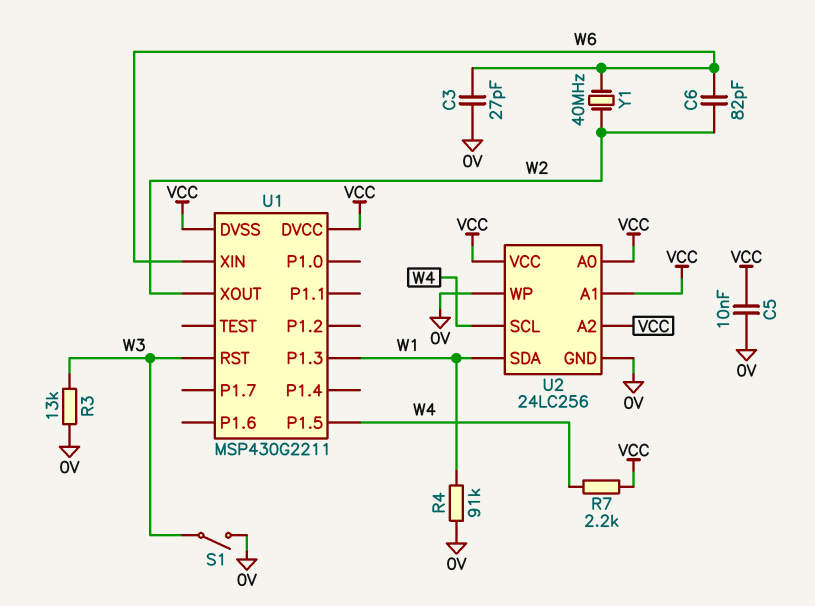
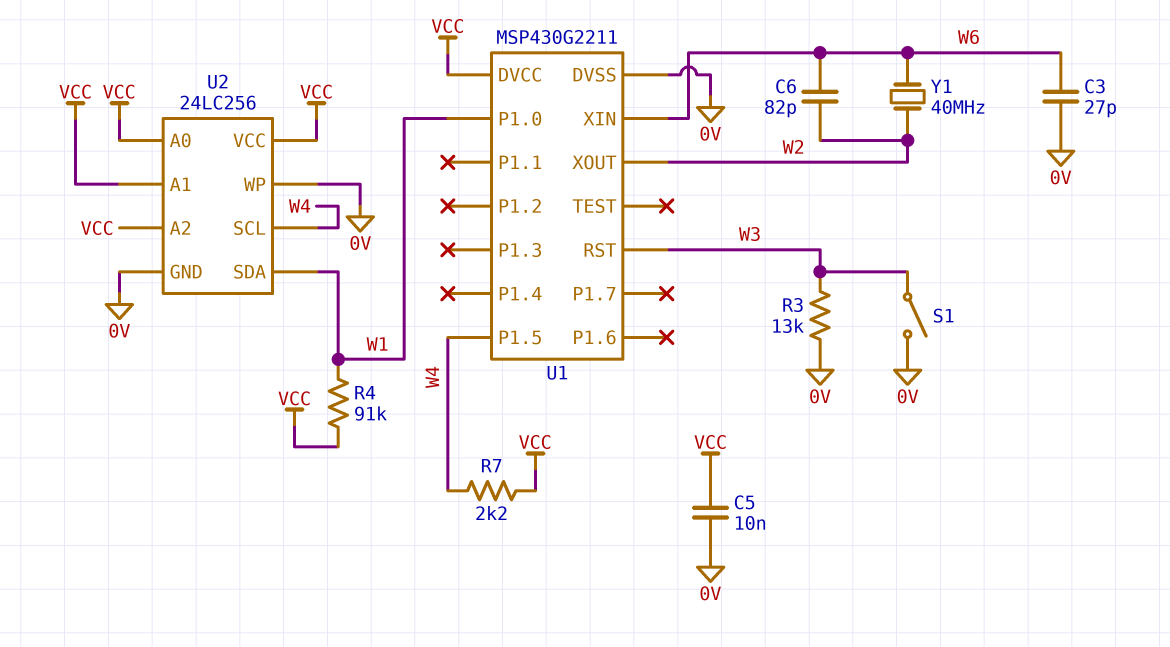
R4: 91k (0V, W1) -> 91k (VCC, W1)
U1 pin DVSS: VCC -> 0V
U1 pin P1.0: none -> W1
U1 pin P1.3: W1 -> none

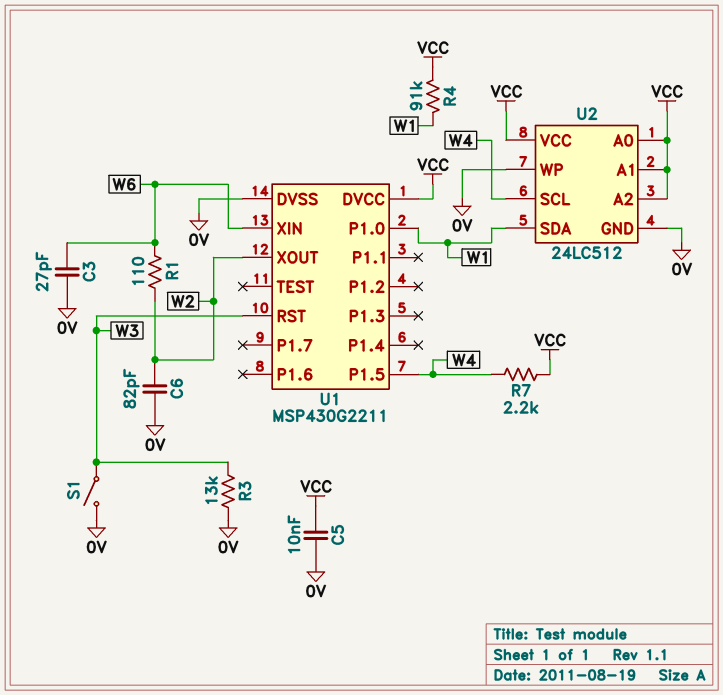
C6: 82pF (W2, W6) -> 82pF (0V, W2)
R1: none -> 110 (W2, W6)
U2: 24LC256 -> 24LC512
Y1: 40MHz (W2, W6) -> none

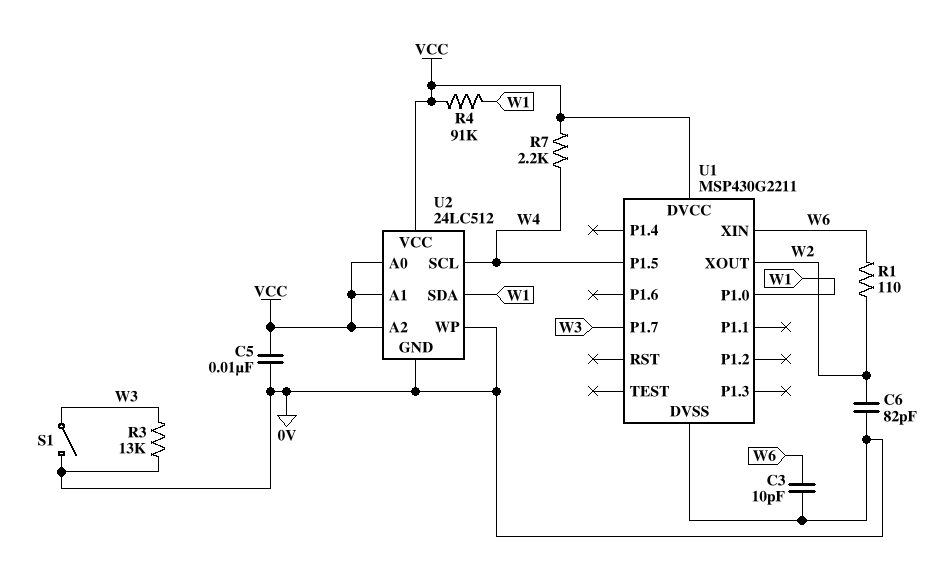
C3: 27pF (0V, W6) -> 10pF (0V, W6)
U1 pin P1.7: none -> W3
U1 pin RST: W3 -> none

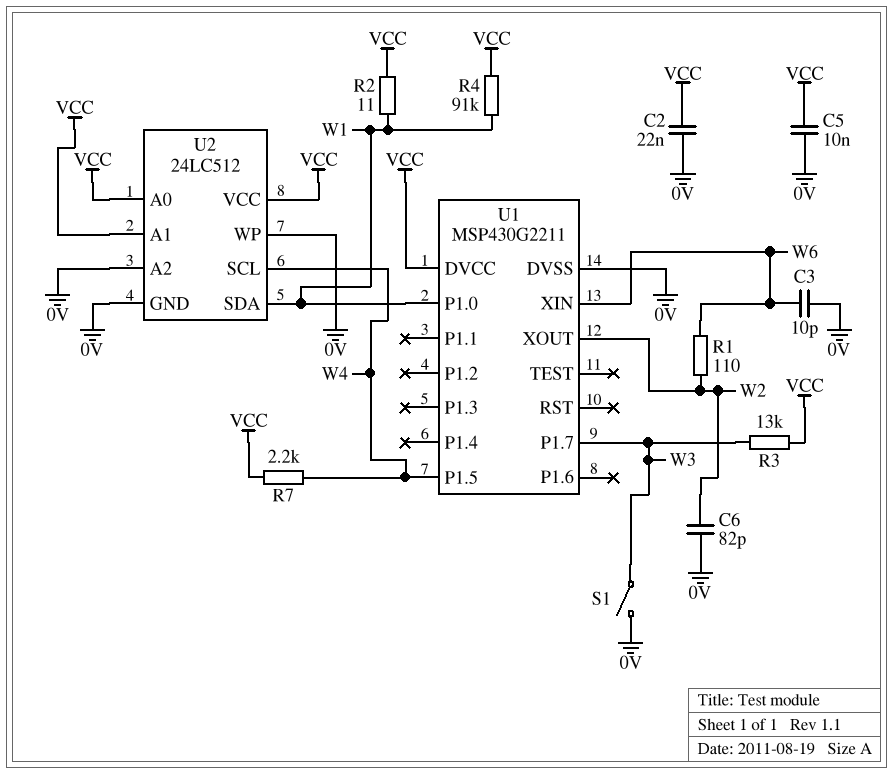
C2: none -> 22nF (0V, VCC)
R2: none -> 11 (VCC, W1)
R3: 13k (0V, W3) -> 13k (VCC, W3)
U2 pin A2: VCC -> 0V

